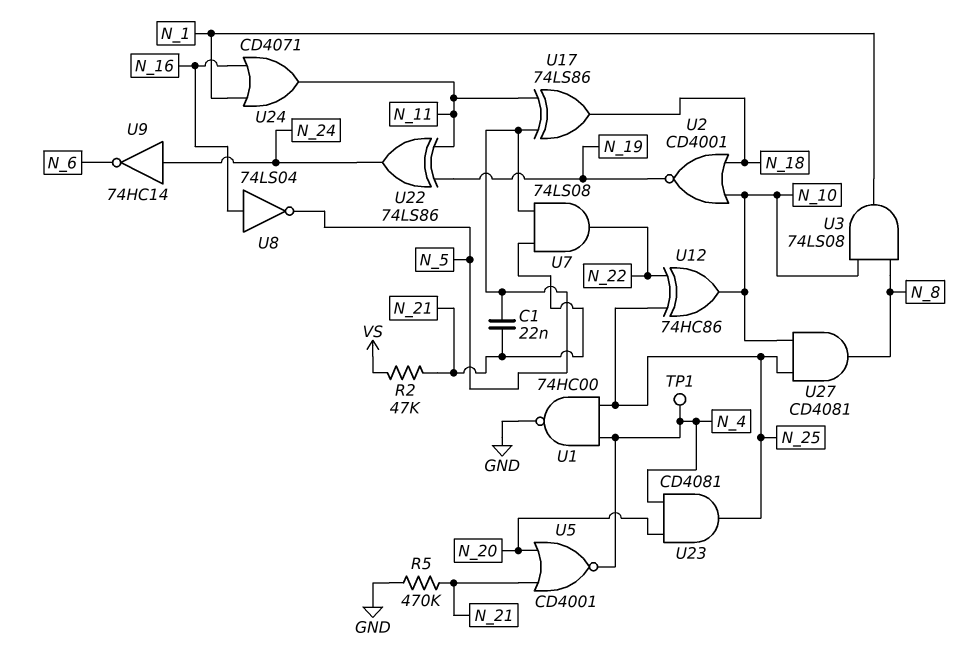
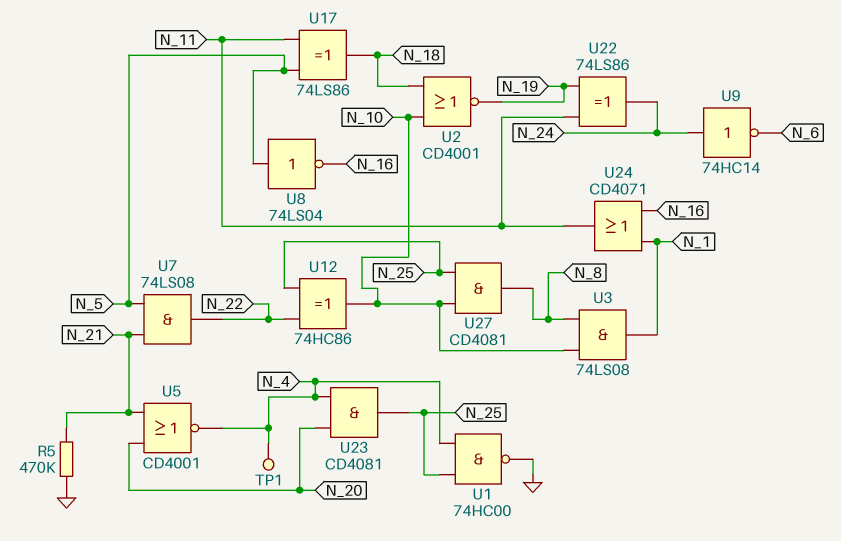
C1: 22nF (N_5, N_21) -> none
R2: 47k (N_21, VS) -> none
U8: NOT 74LS04 (in N_16, out N_5) -> NOT 74LS04 (in N_5, out N_16)

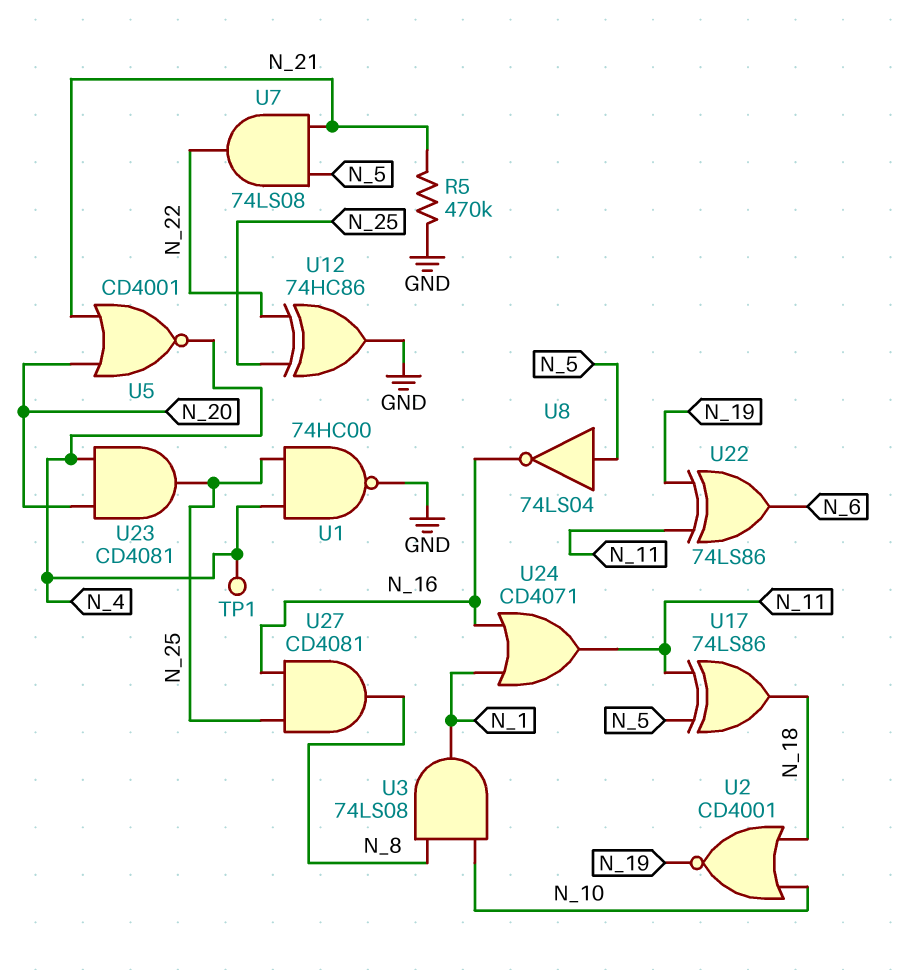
U9: NOT 74HC14 (in N_24, out N_6) -> none
U12: XOR 74HC86 (in N_22, in N_25, out N_10) -> XOR 74HC86 (in N_22, in N_25, out GND)
U22: XOR 74LS86 (in N_11, in N_19, out N_24) -> XOR 74LS86 (in N_11, in N_19, out N_6)
U27: AND CD4081 (in N_10, in N_25, out N_8) -> AND CD4081 (in N_16, in N_25, out N_8)

